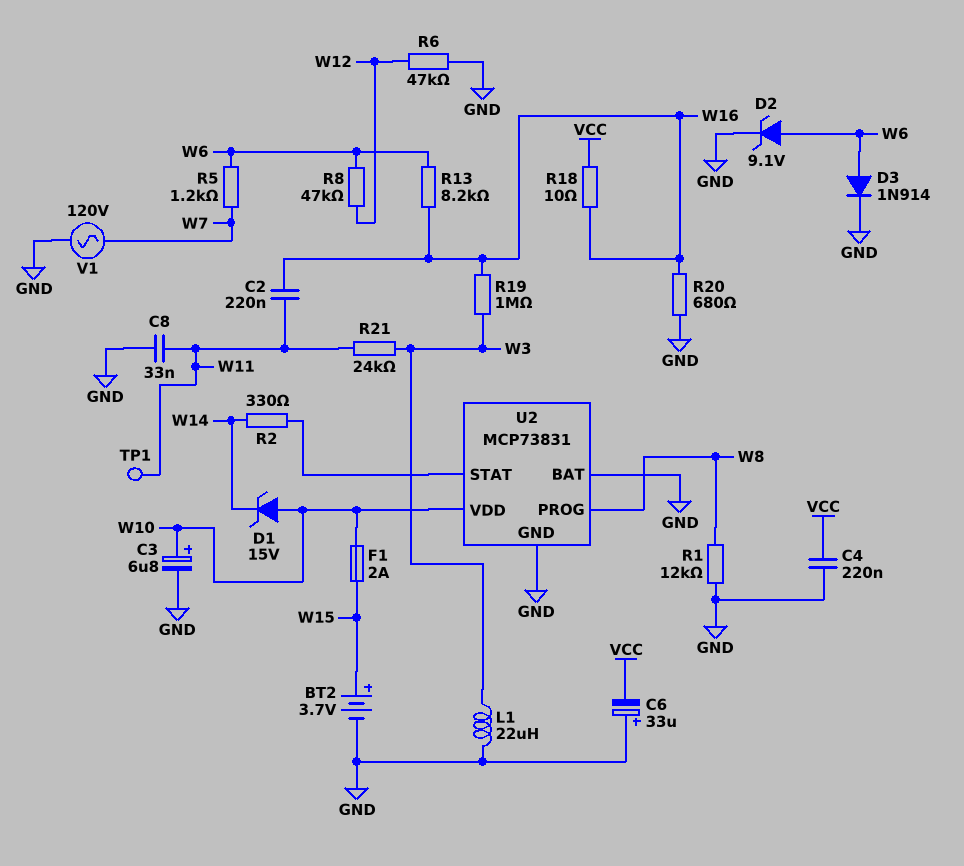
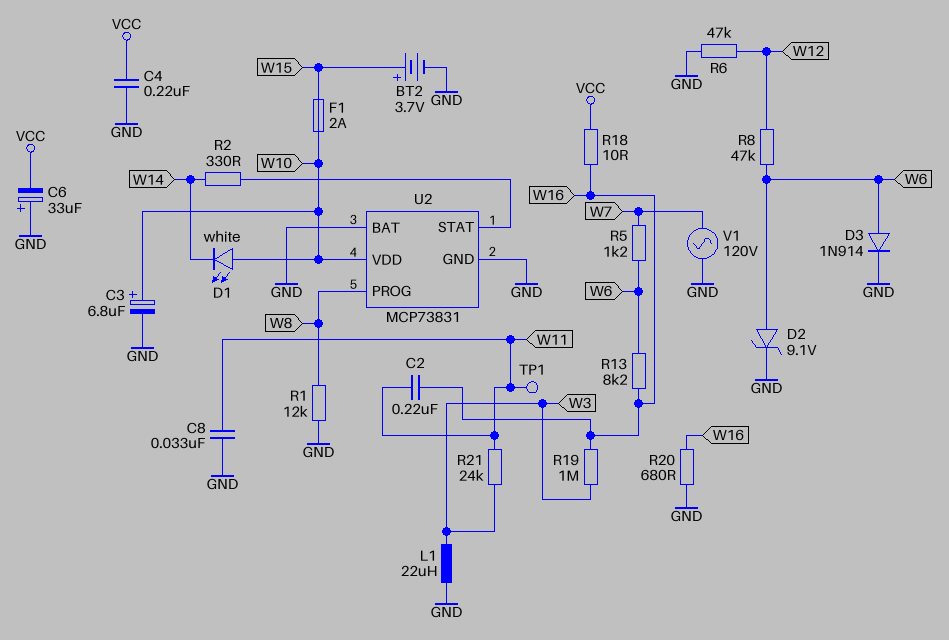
D1: zener 15V (A W10, K W14) -> LED white (A W10, K W14)

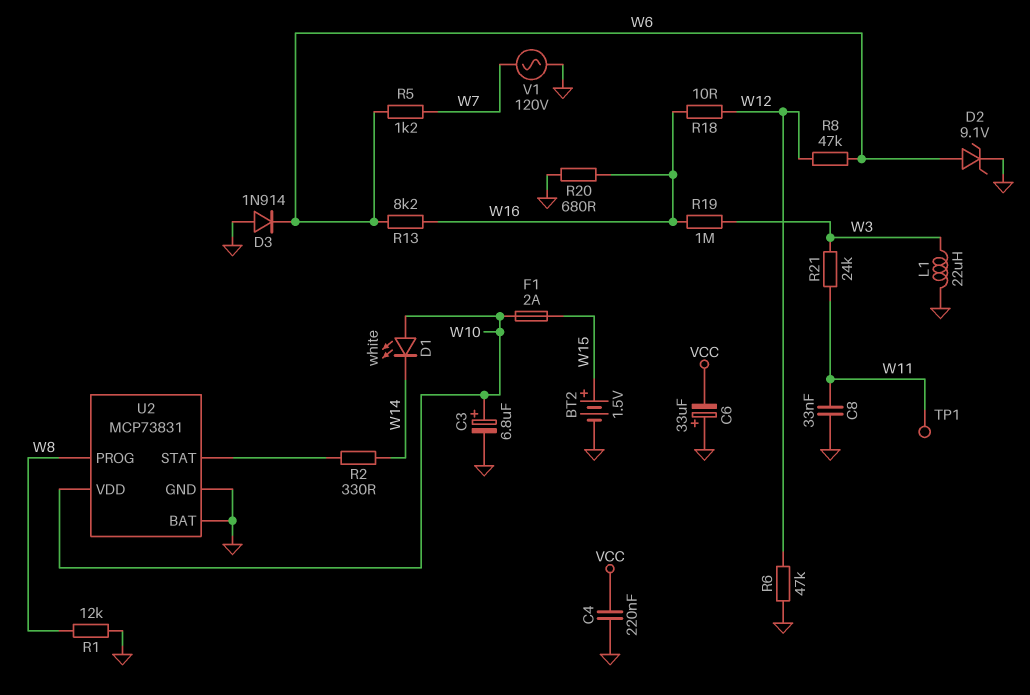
BT2: 3.7V (plus W15, minus GND) -> 1.5V (plus W15, minus GND)
C2: 220nF (W11, W16) -> none
D3: diode 1N914 (A W6, K GND) -> diode 1N914 (A GND, K W6)
R18: 10 (VCC, W16) -> 10 (W12, W16)

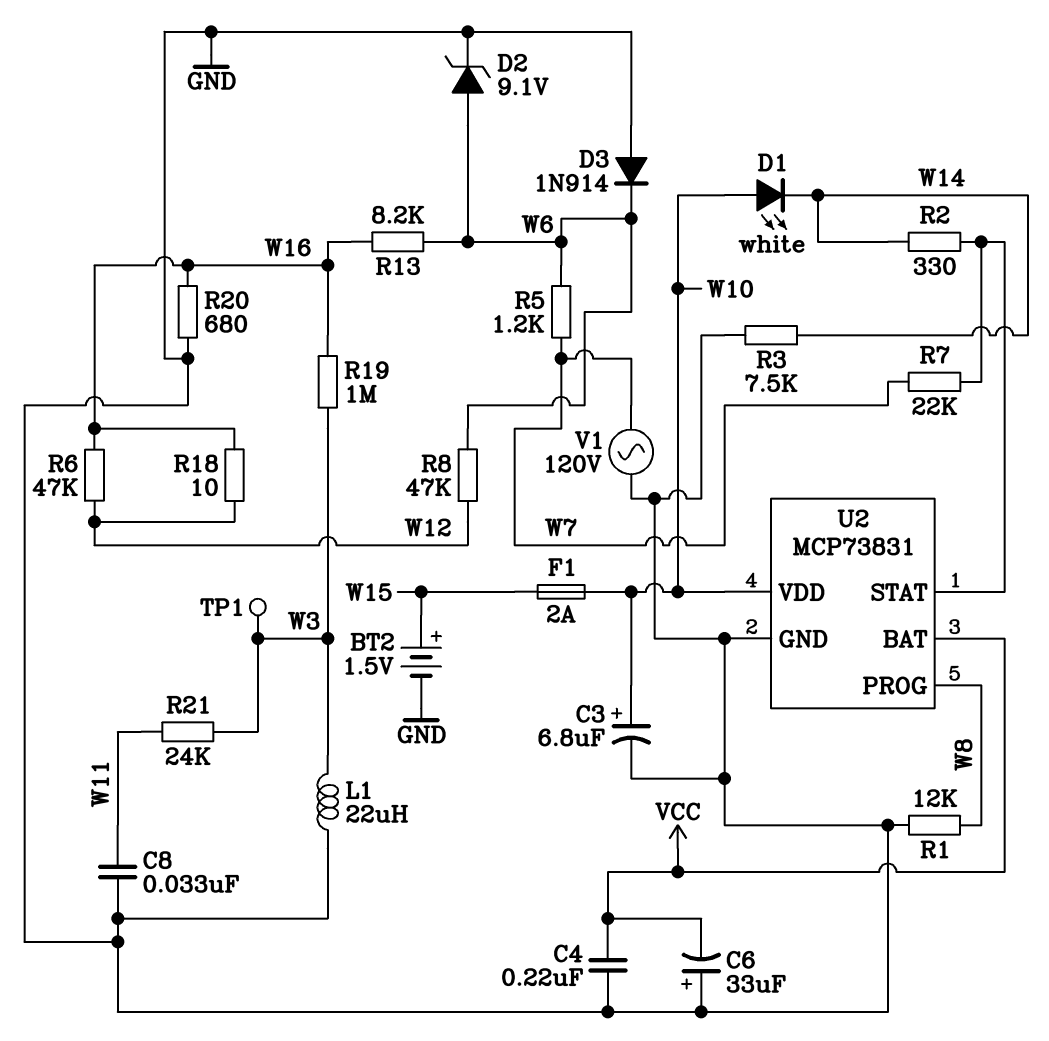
R3: none -> 7.5k (GND, W14)
R6: 47k (GND, W12) -> 47k (W12, W16)
R7: none -> 22k (U2/STAT, W7)
TP1: test point (W11) -> test point (W3)
U2 pin BAT: GND -> VCC

